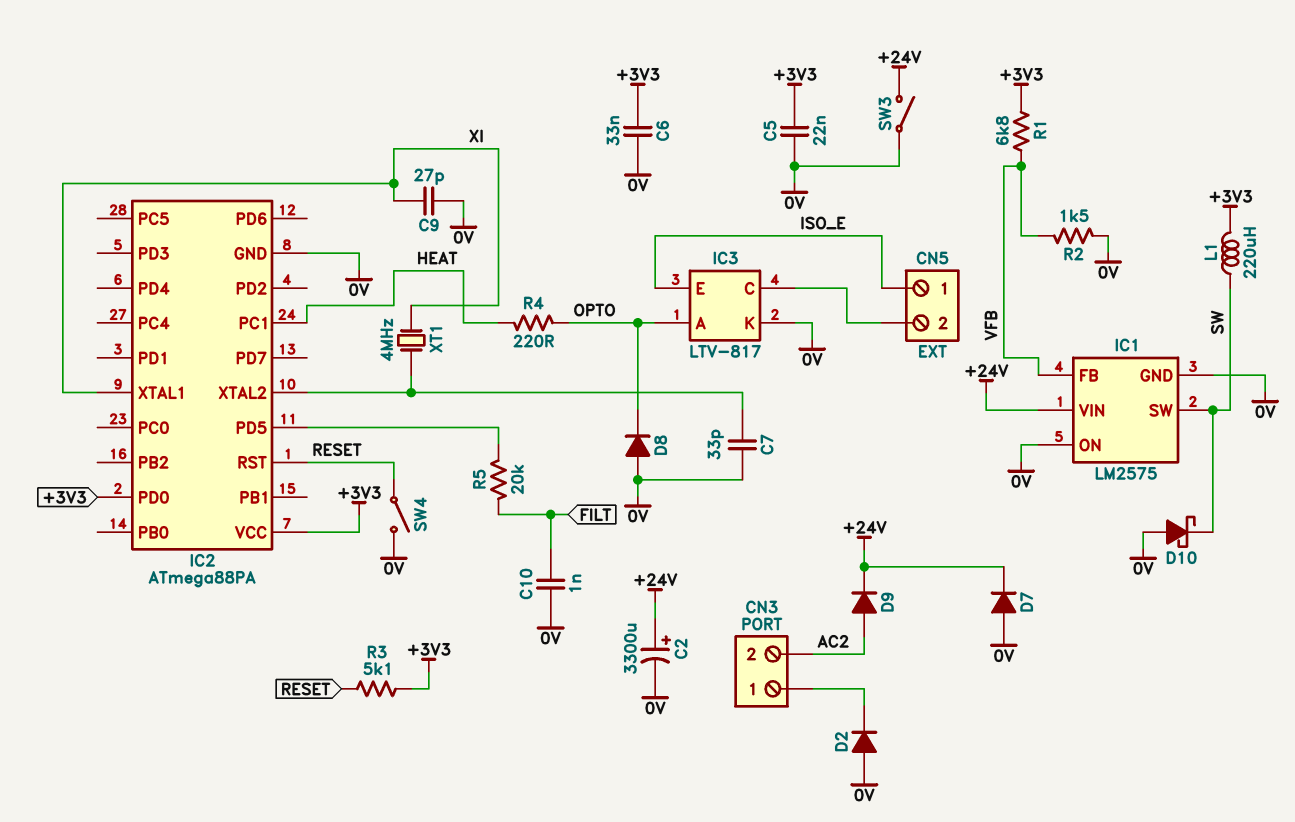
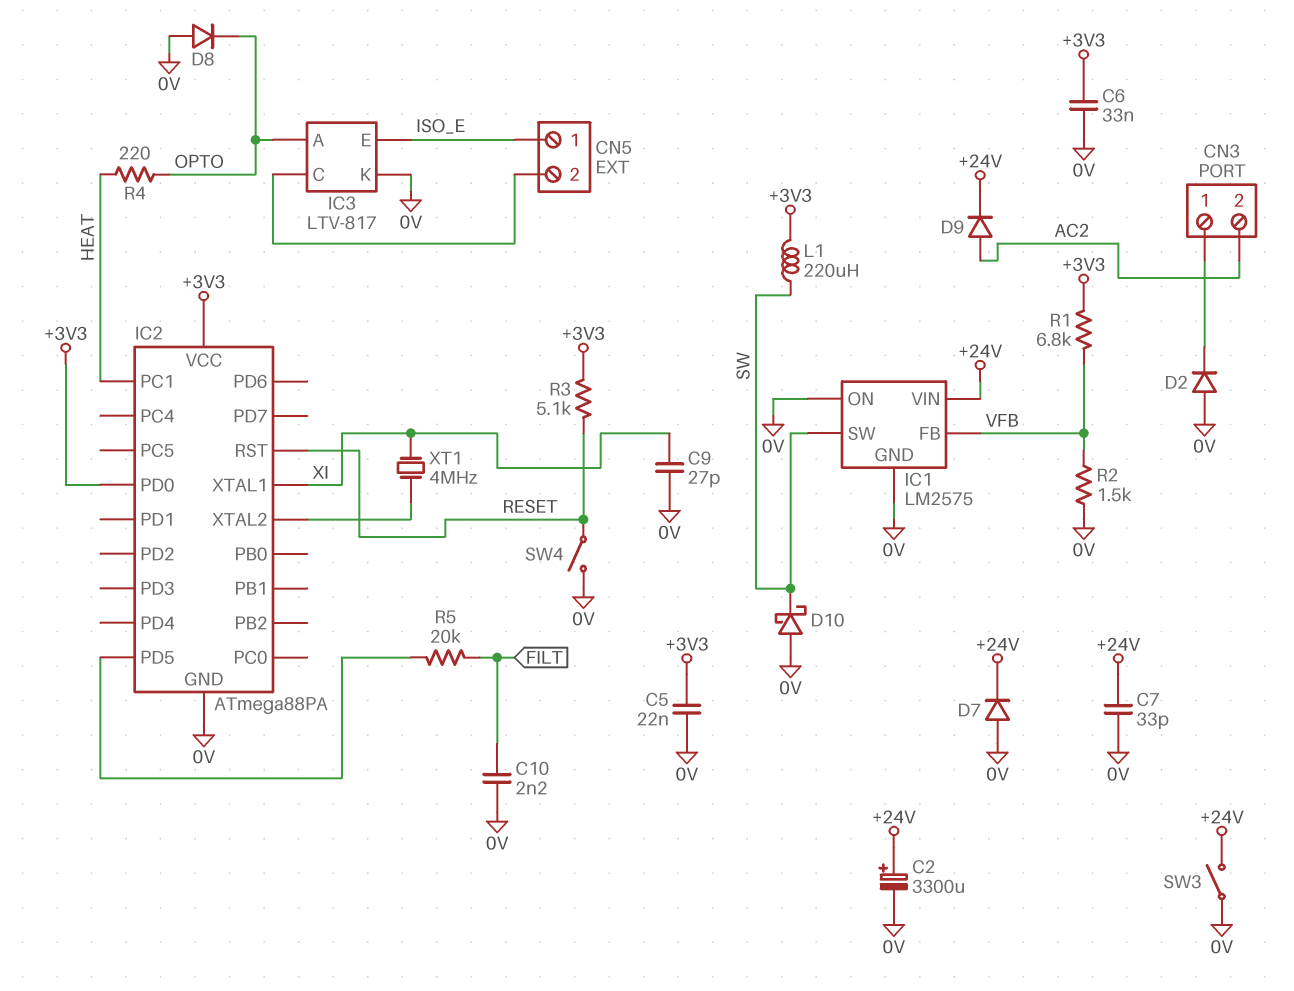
C7: 33pF (0V, IC2/XTAL2) -> 33pF (+24V, 0V)
C10: 1nF (0V, FILT) -> 2.2nF (0V, FILT)

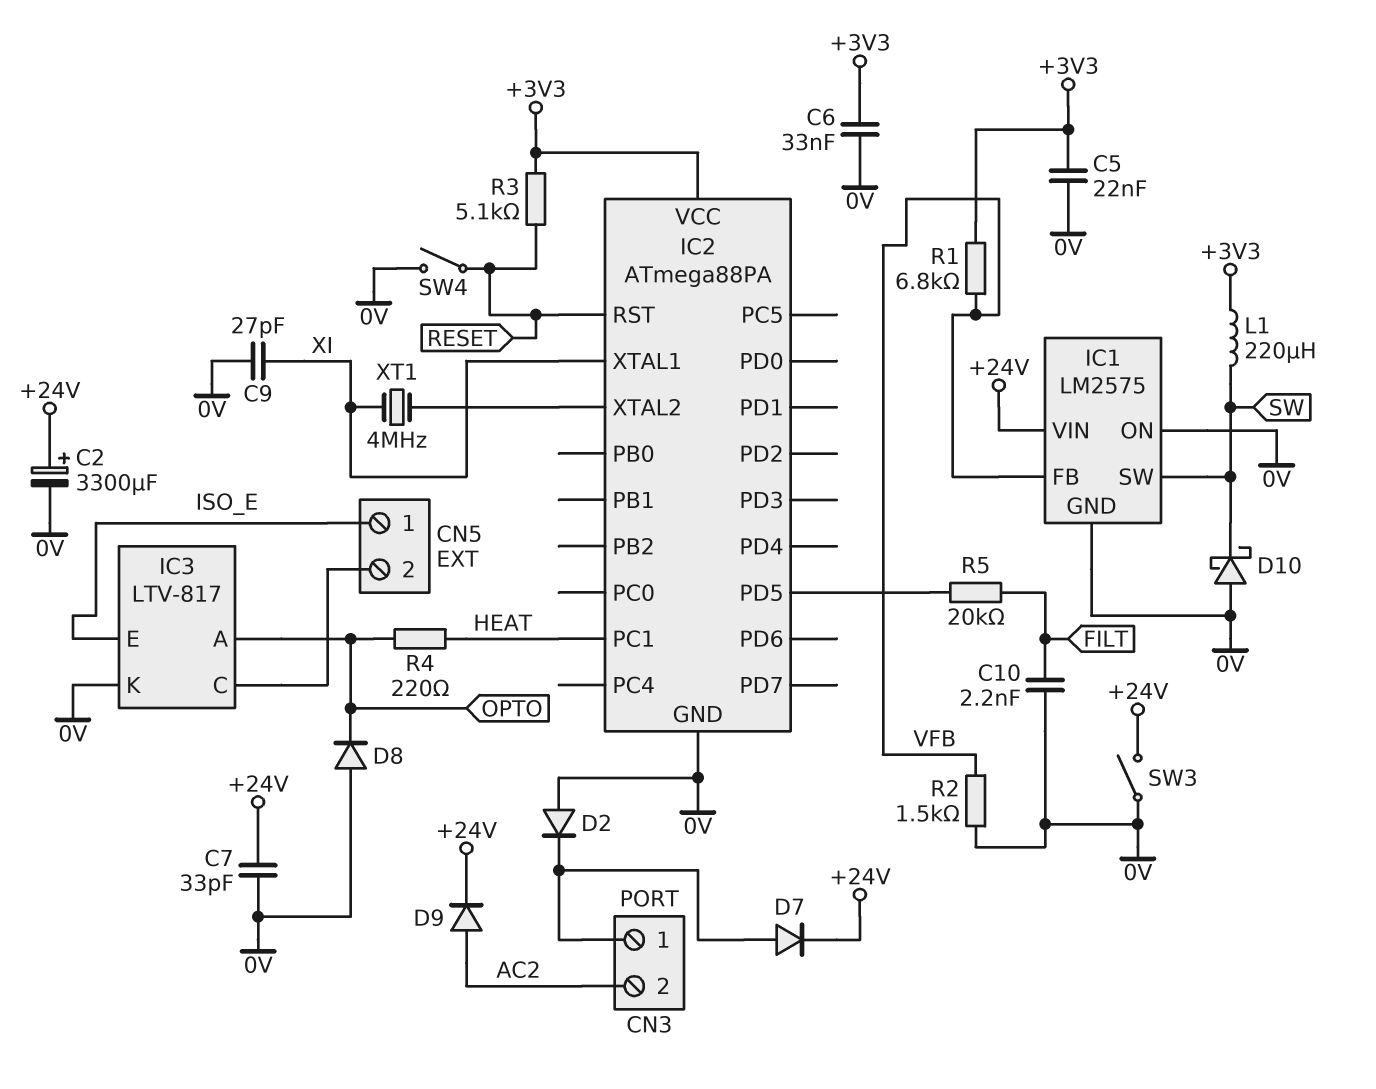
D7: diode (A 0V, K +24V) -> diode (A CN3/1, K +24V)
IC2 pin PD0: +3V3 -> none

